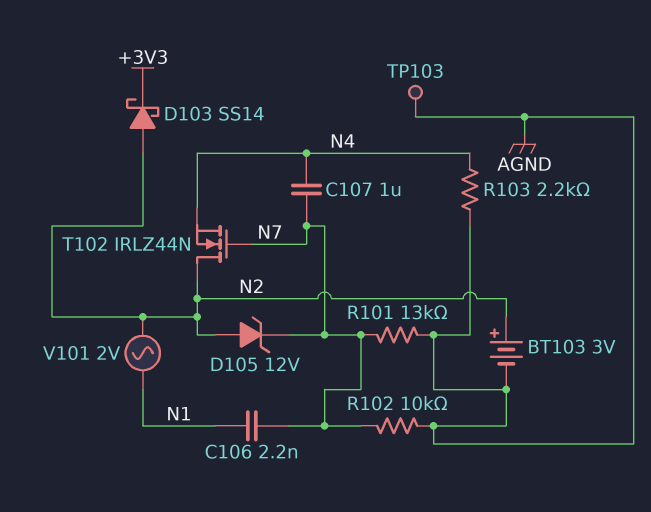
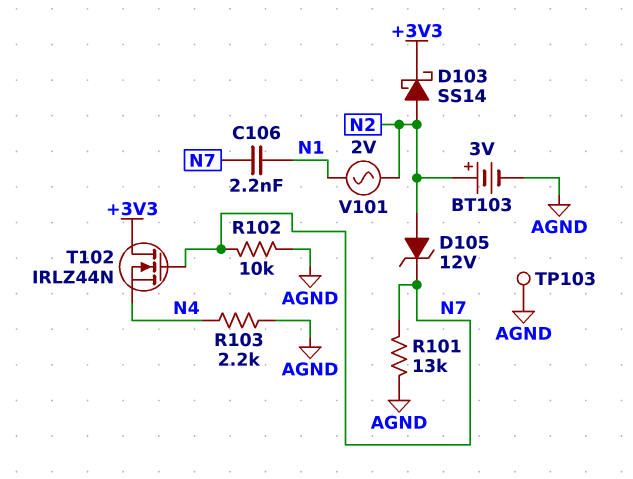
C107: 1uF (N4, N7) -> none
T102: NMOS IRLZ44N (G N7, D N2, S N4) -> NMOS IRLZ44N (G N7, D +3V3, S N4)

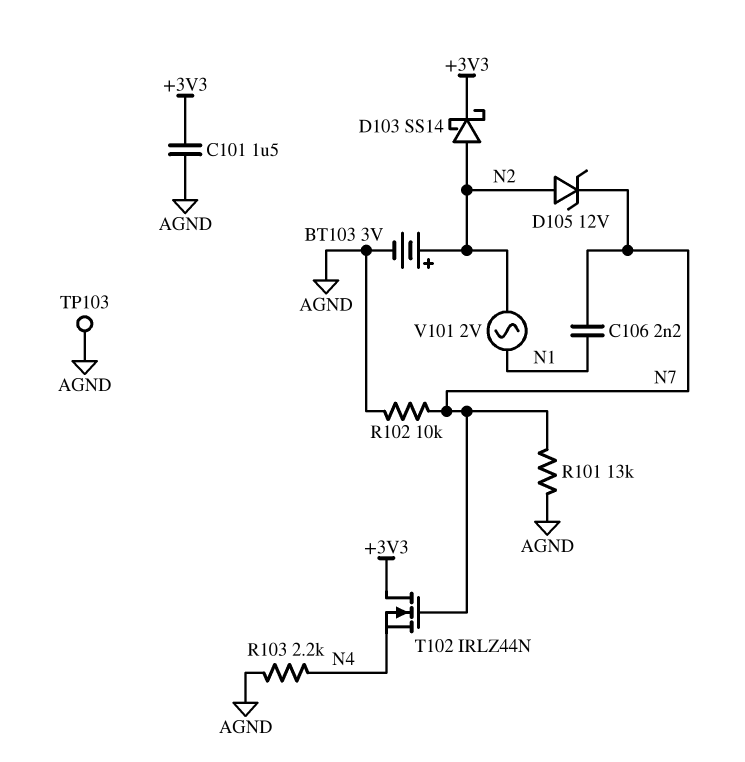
C101: none -> 1.5uF (+3V3, AGND)

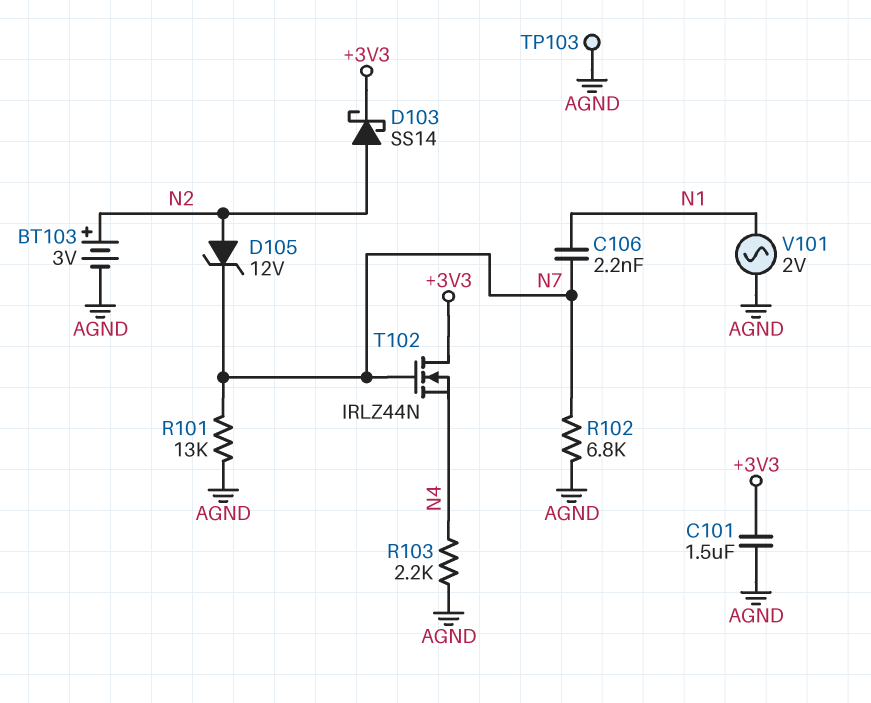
R102: 10k (AGND, N7) -> 6.8k (AGND, N7)
V101: AC 2V (N1, N2) -> AC 2V (AGND, N1)

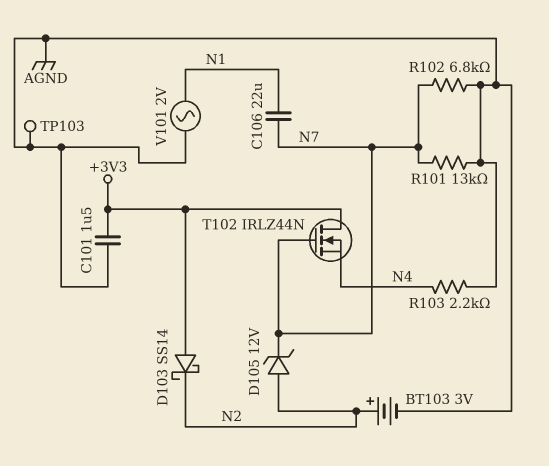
C106: 2.2nF (N1, N7) -> 22uF (N1, N7)
D103: schottky SS14 (A N2, K +3V3) -> schottky SS14 (A +3V3, K N2)

